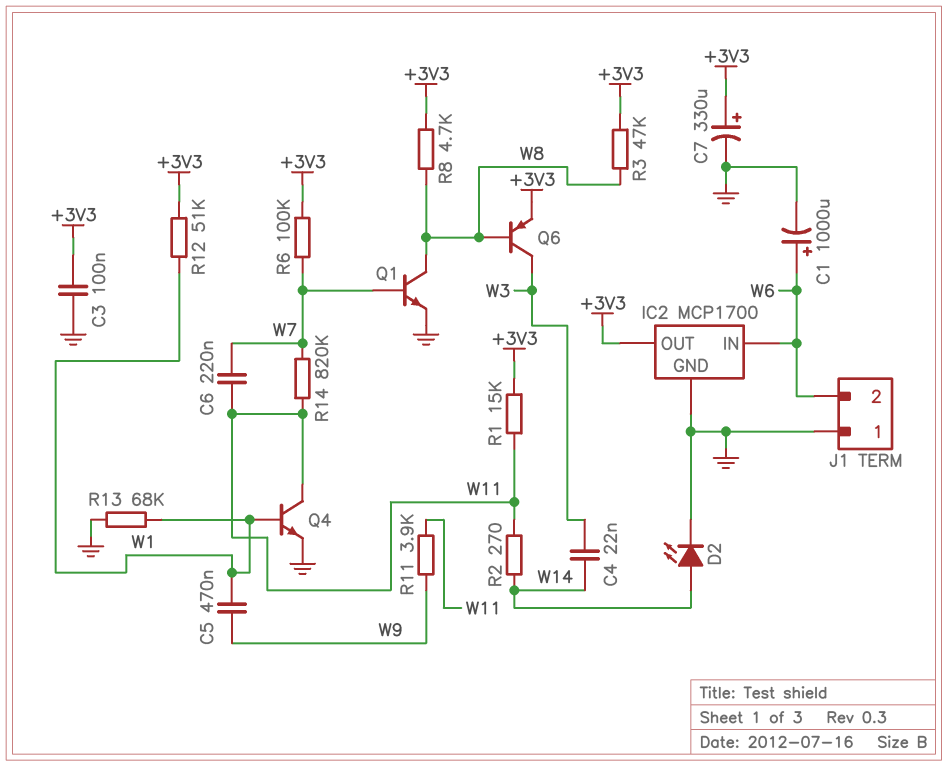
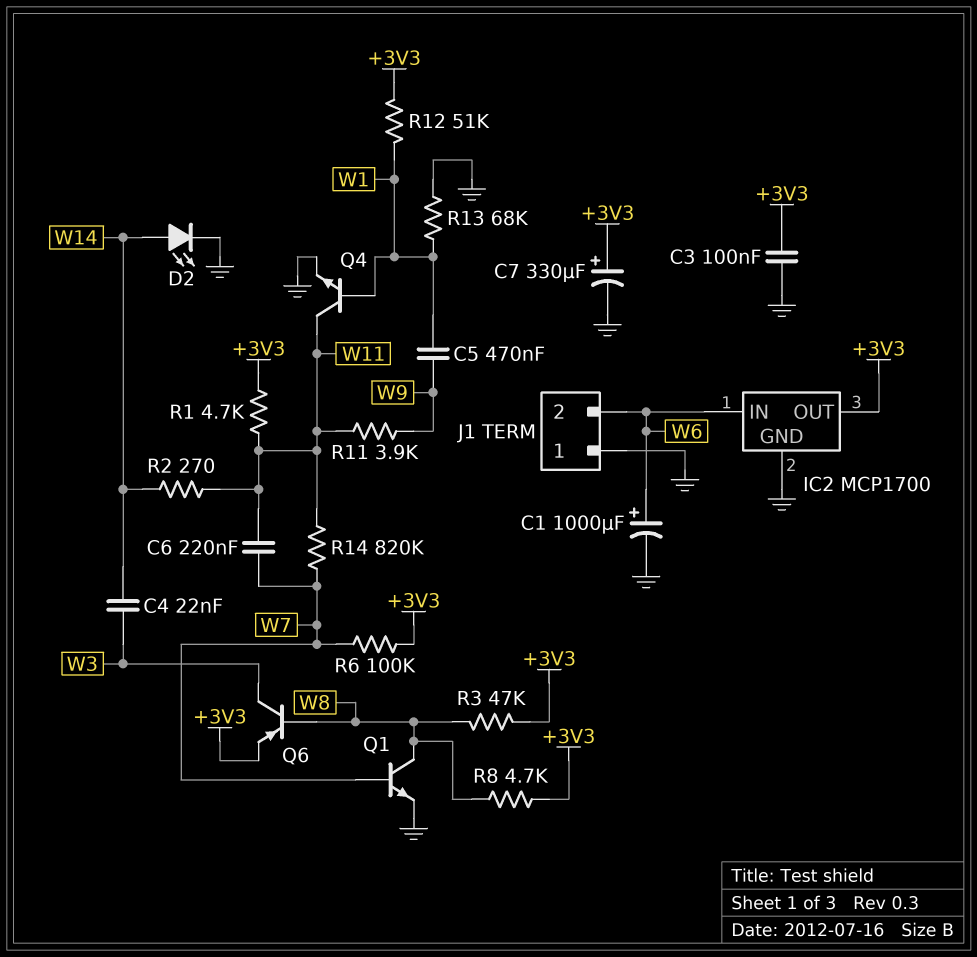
R1: 15k (+3V3, W11) -> 4.7k (+3V3, W11)

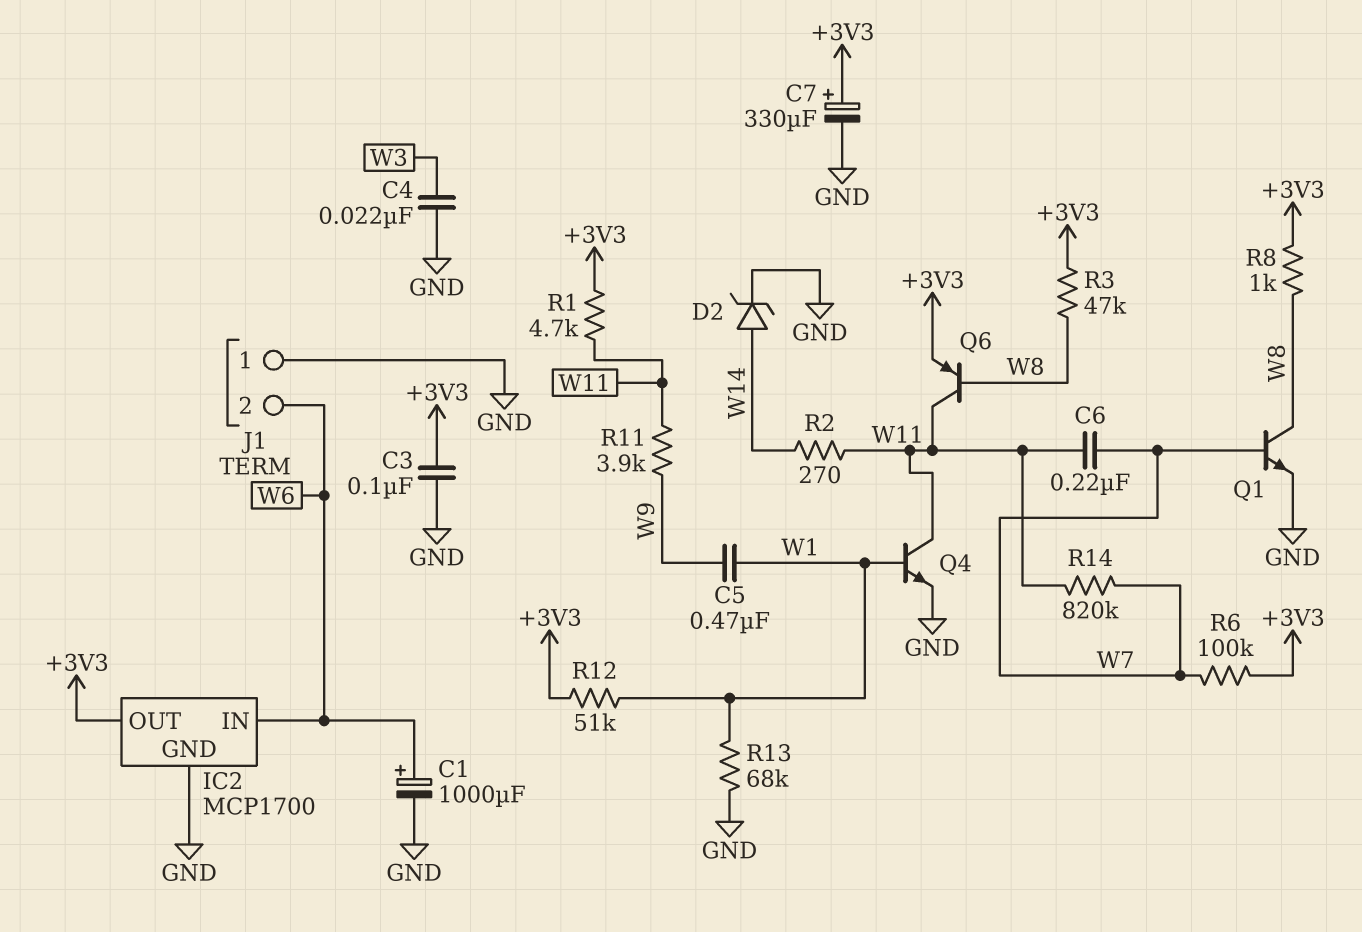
C4: 22nF (W3, W14) -> 22nF (GND, W3)
D2: LED (A W14, K GND) -> zener (A W14, K GND)
Q6: PNP (B W8, C W3, E +3V3) -> PNP (B W8, C W11, E +3V3)
R8: 4.7k (+3V3, W8) -> 1k (+3V3, W8)

